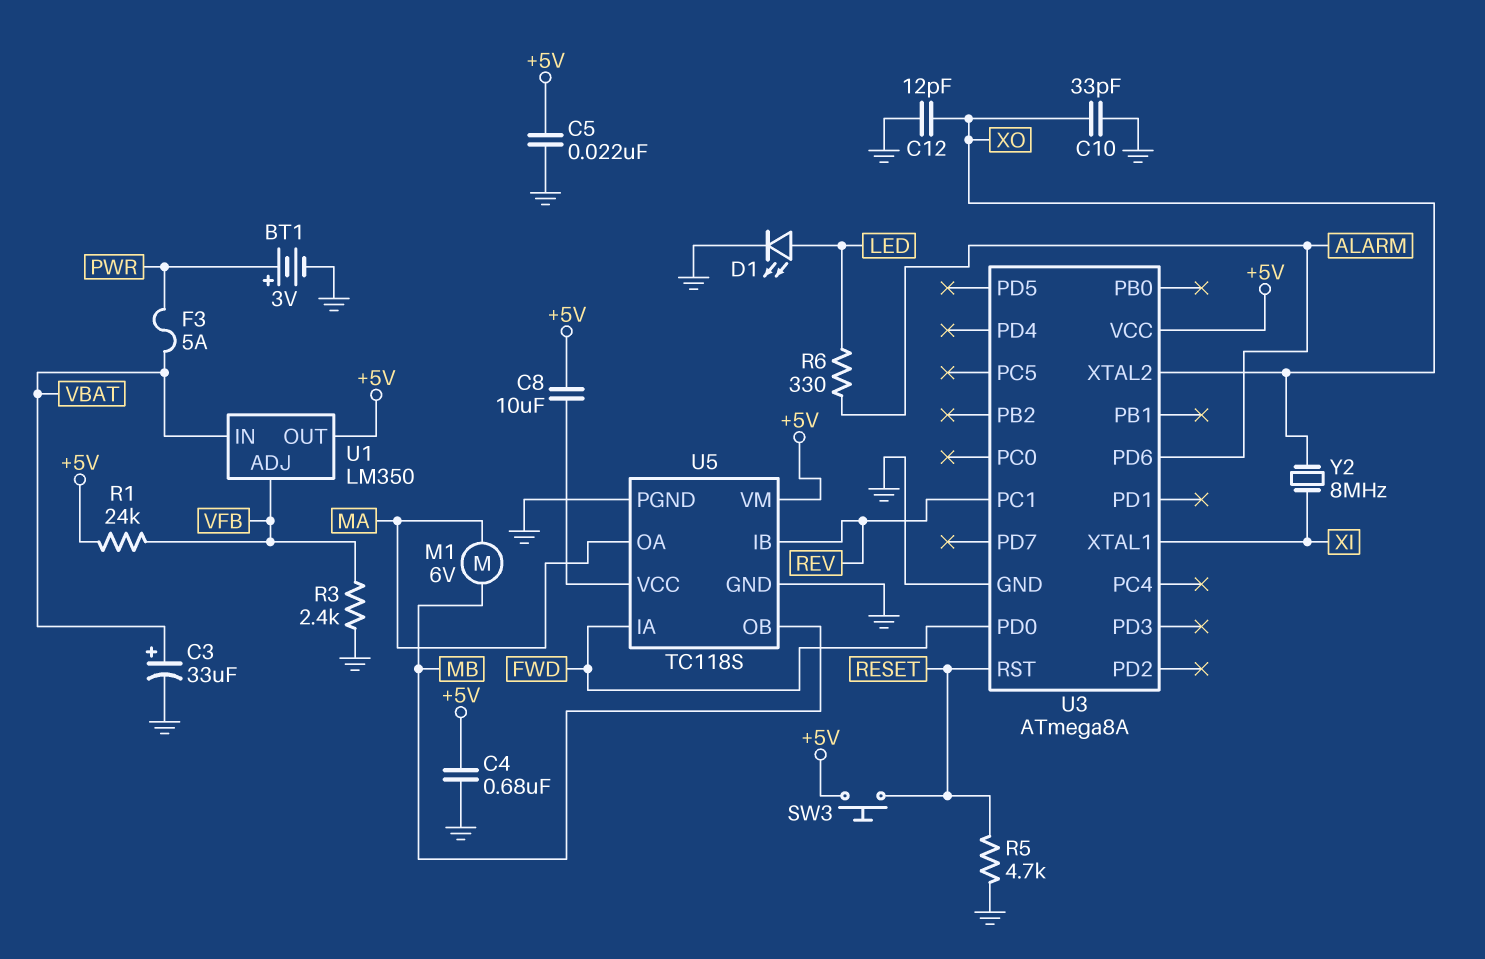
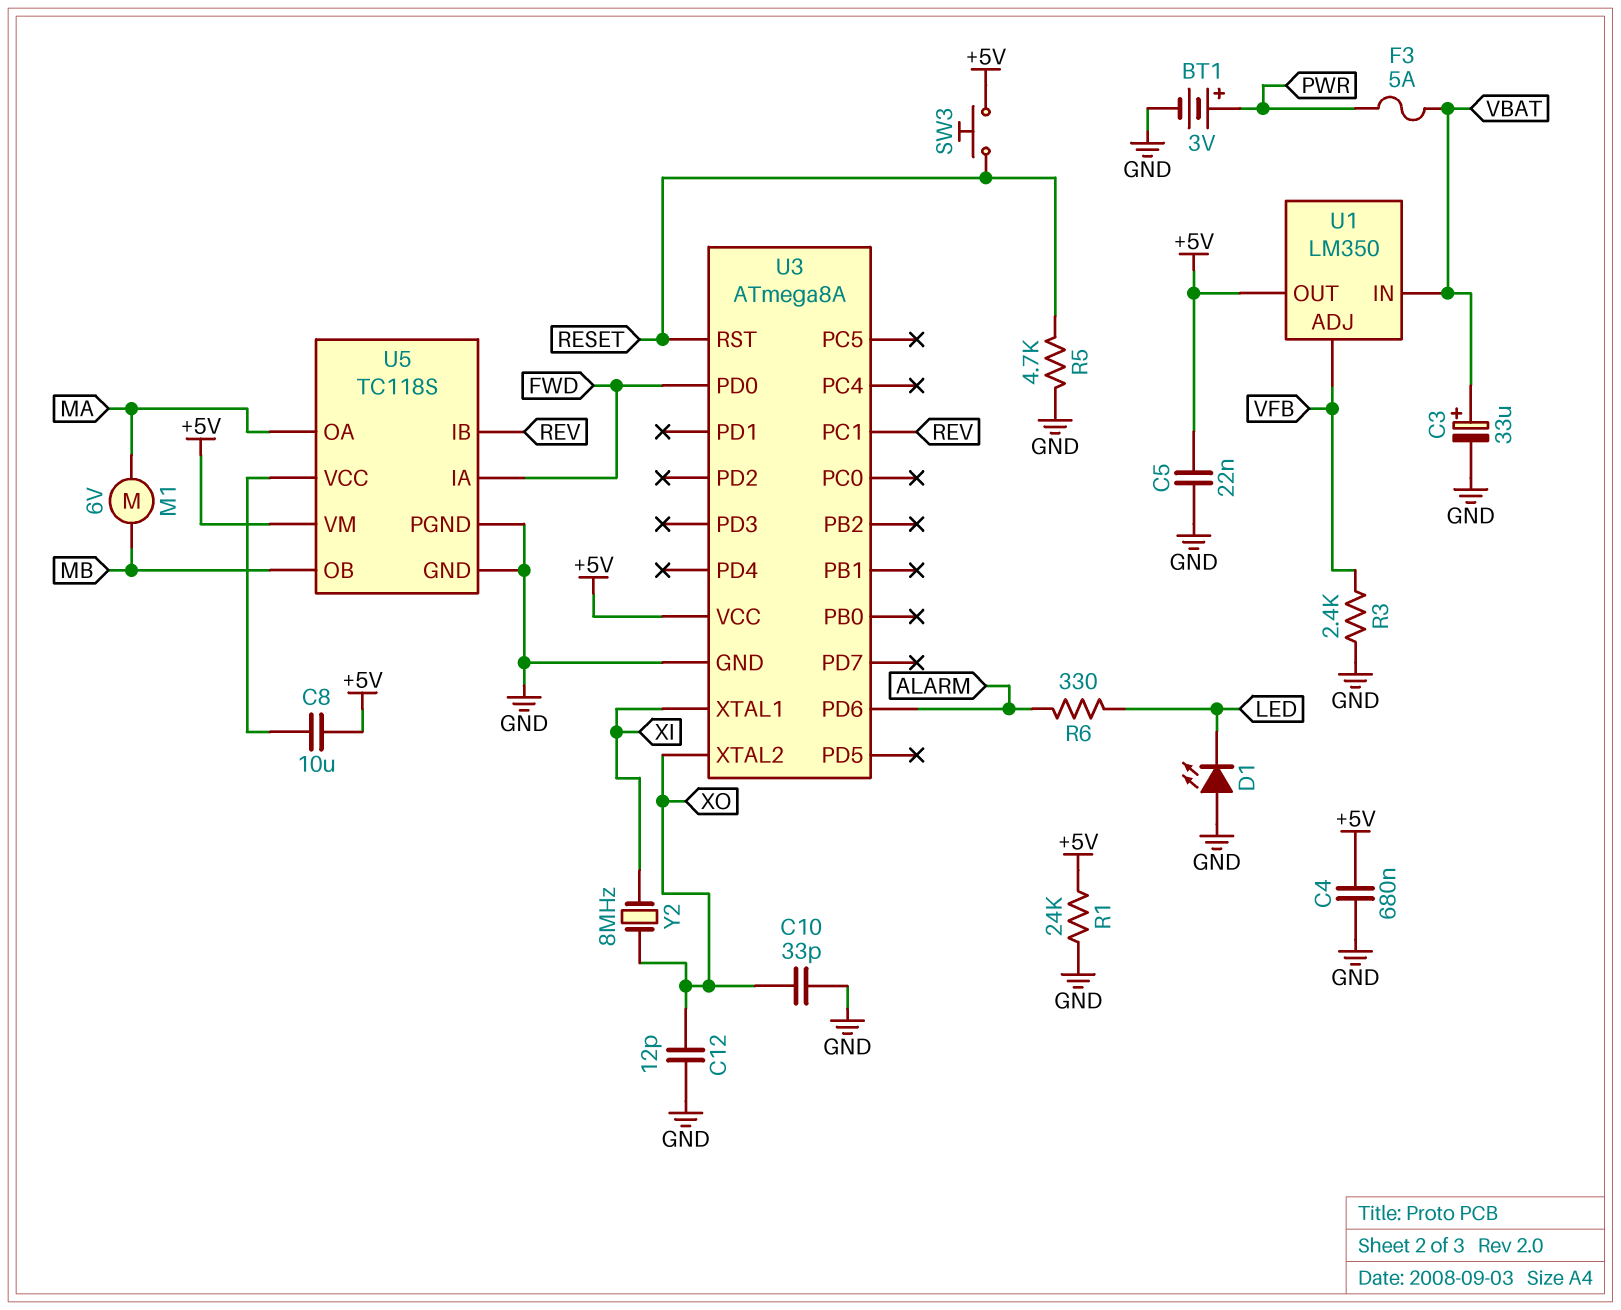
D1: LED (A LED, K GND) -> LED (A GND, K LED)
R1: 24k (+5V, VFB) -> 24k (+5V, GND)

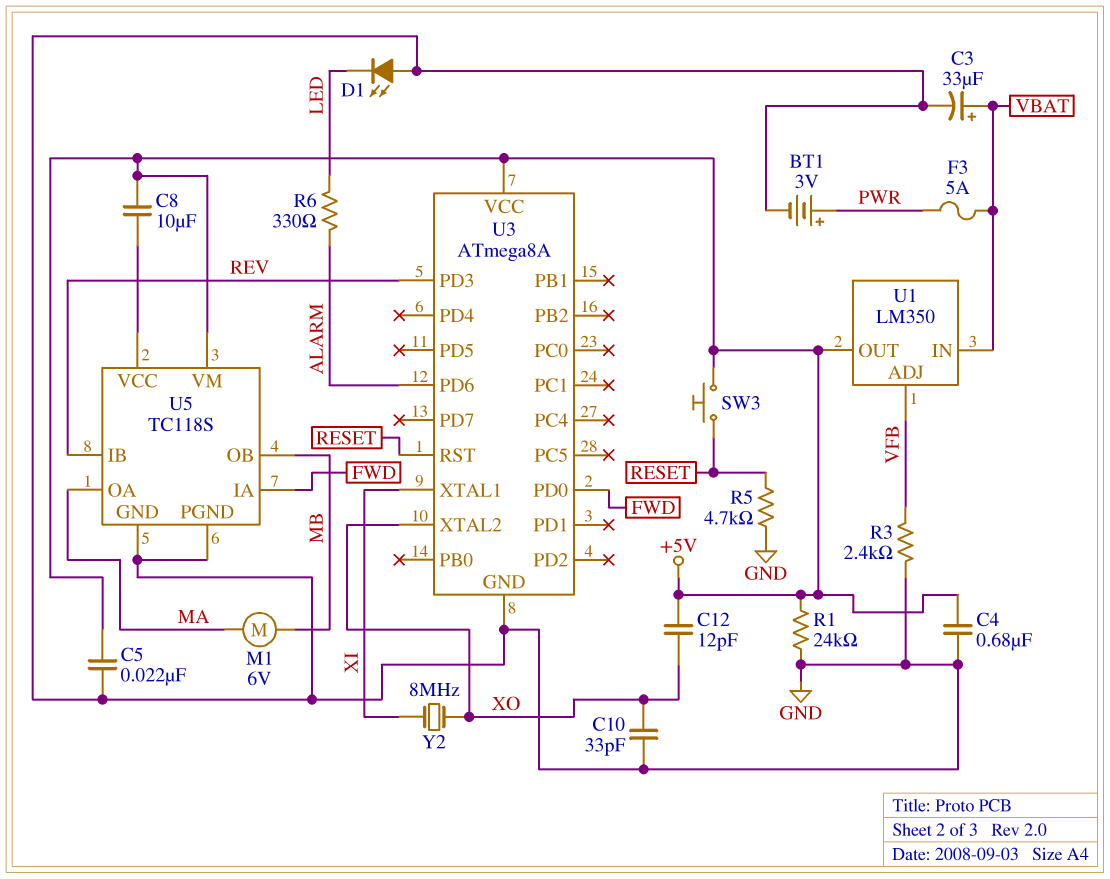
C12: 12pF (GND, XO) -> 12pF (+5V, XO)
U3 pin PC1: REV -> none
U3 pin PD3: none -> REV

